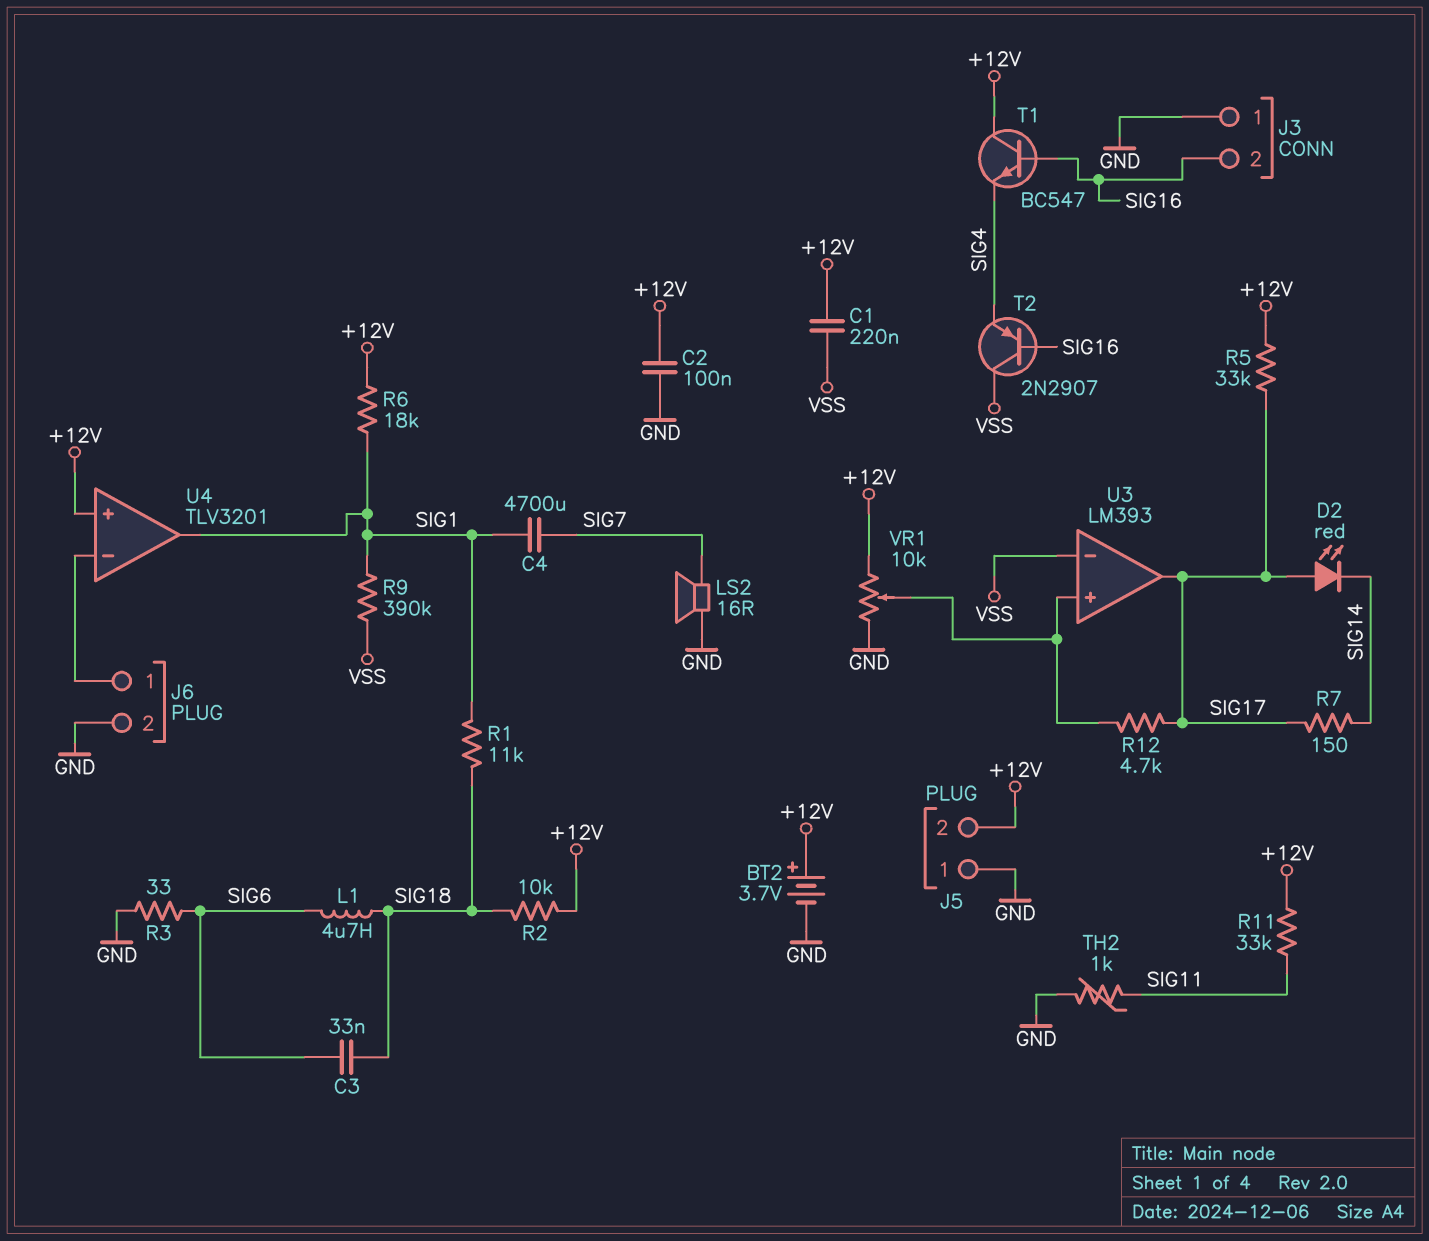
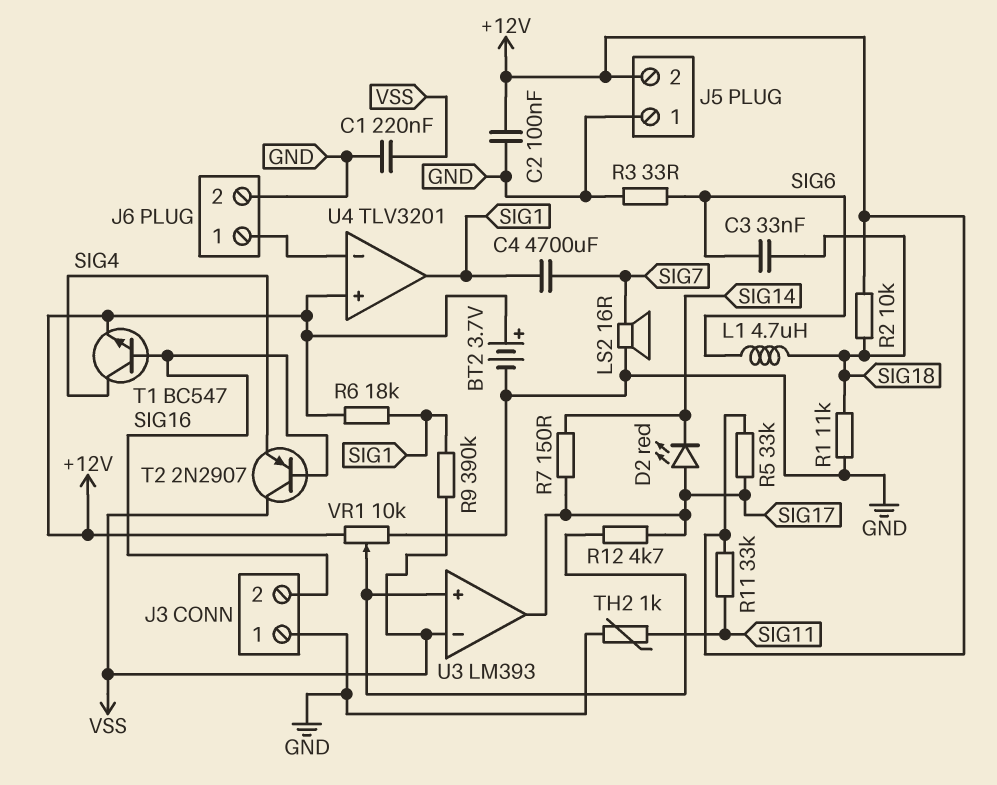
C1: 220nF (+12V, VSS) -> 220nF (GND, VSS)
R1: 11k (SIG1, SIG18) -> 11k (GND, SIG18)
T1: NPN BC547 (B SIG16, C +12V, E SIG4) -> NPN BC547 (B SIG16, C SIG4, E +12V)

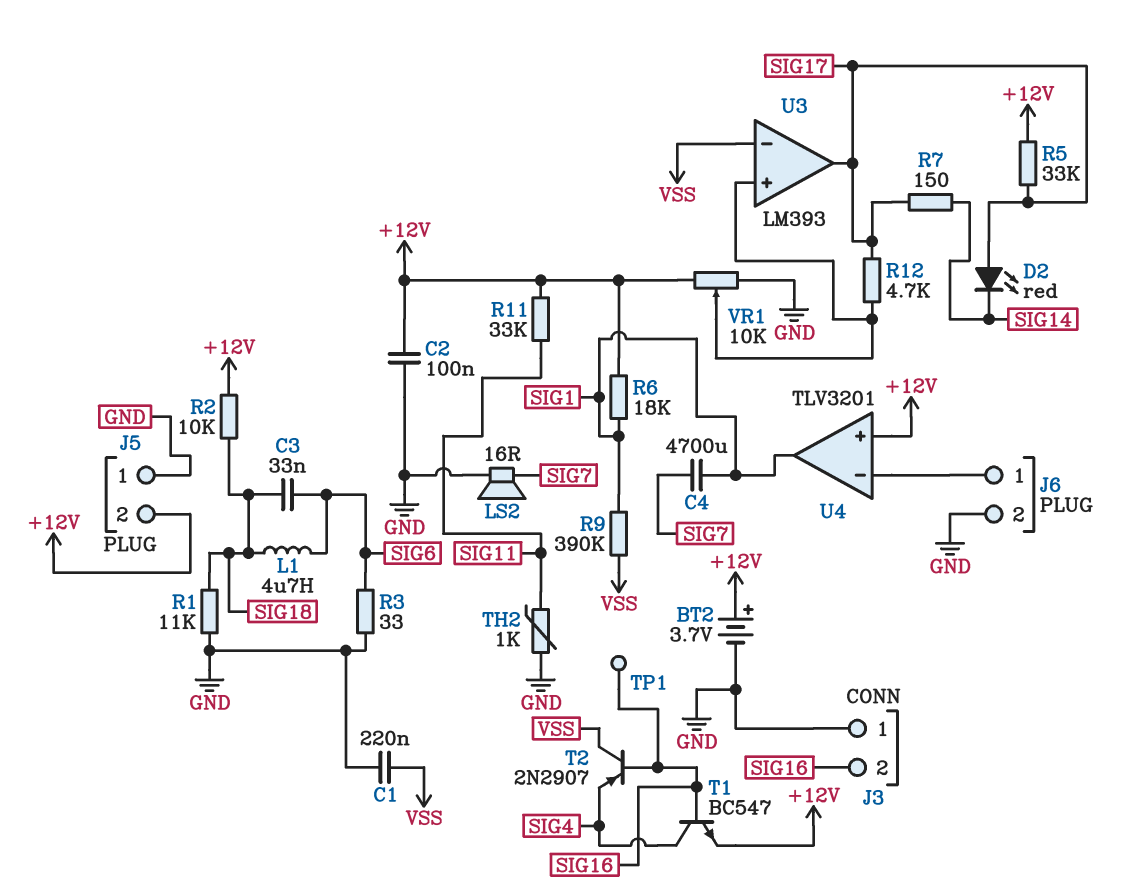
TP1: none -> test point (SIG16)

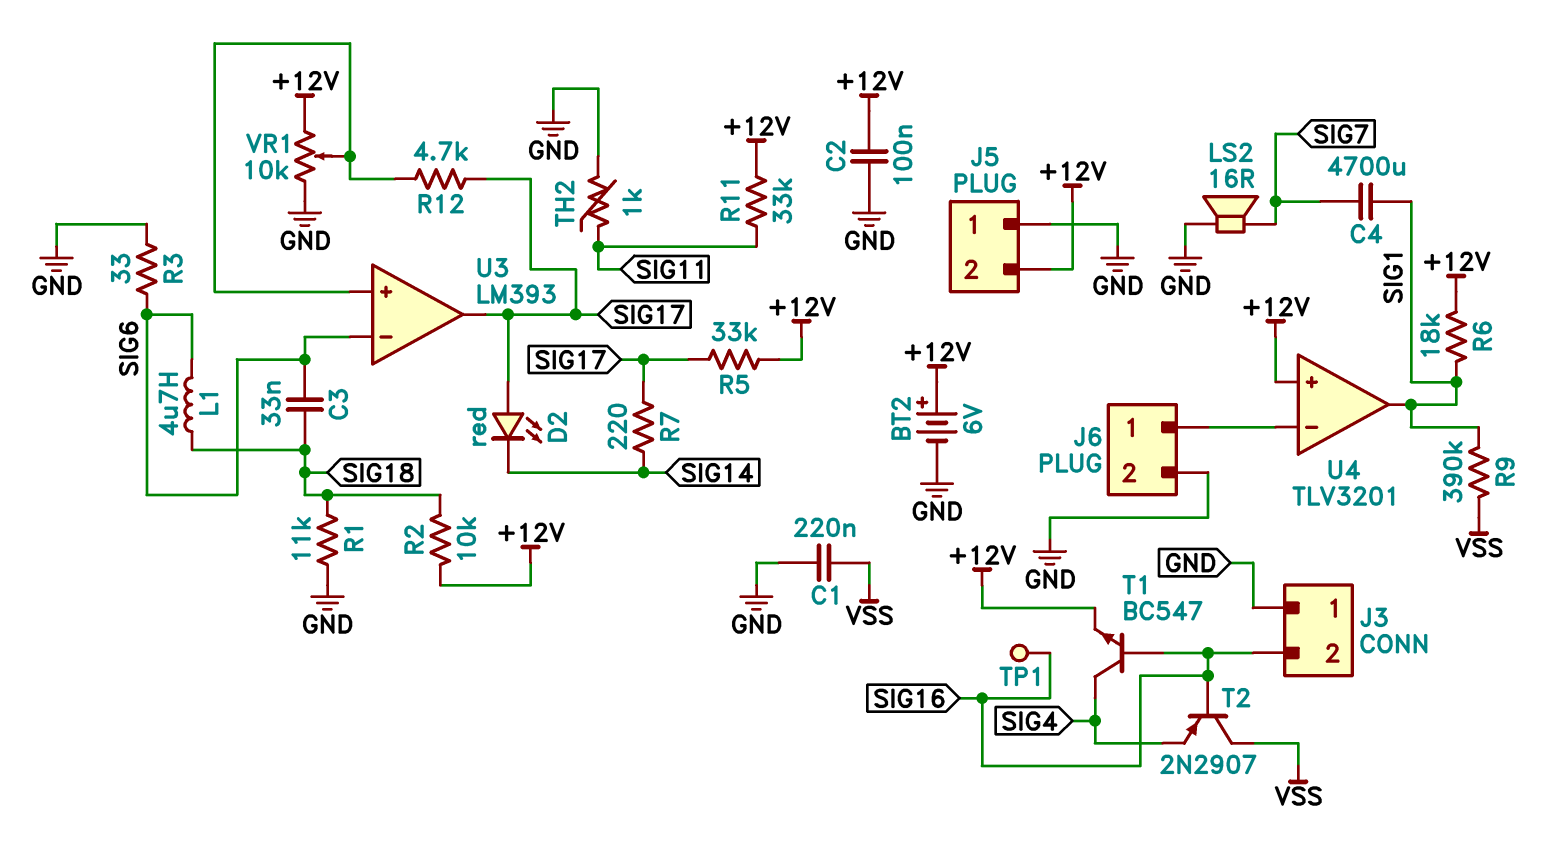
BT2: 3.7V (plus +12V, minus GND) -> 6V (plus +12V, minus GND)
R7: 150 (SIG14, SIG17) -> 220 (SIG14, SIG17)
U3 pin in-: VSS -> SIG6

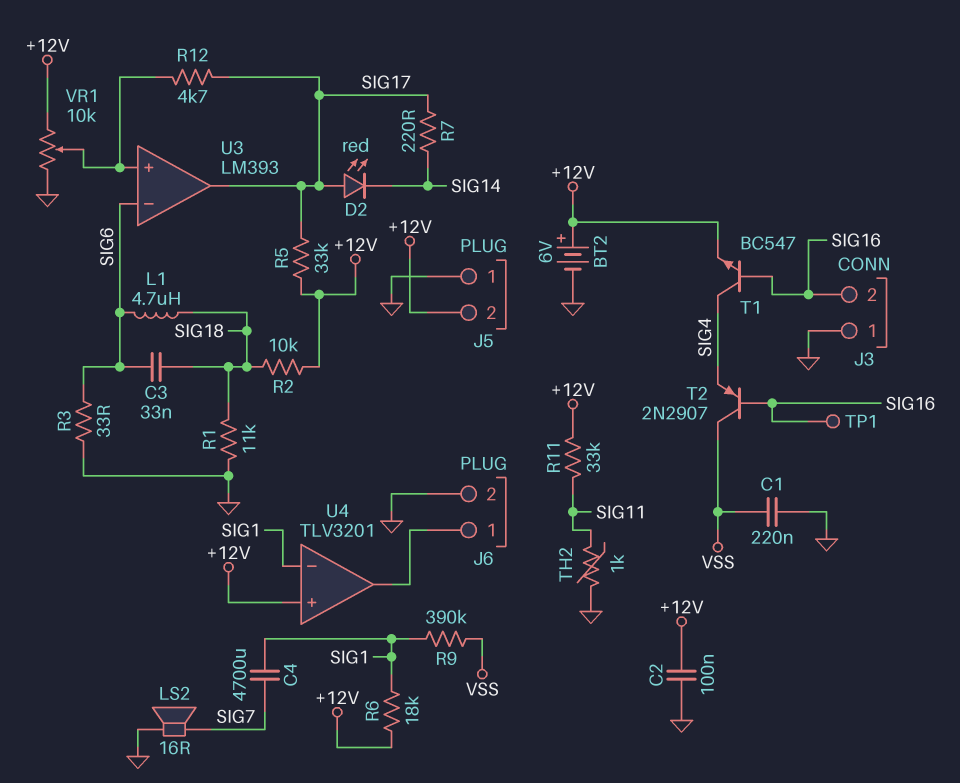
U4 pin in-: J6/1 -> SIG1
U4 pin out: SIG1 -> J6/1

